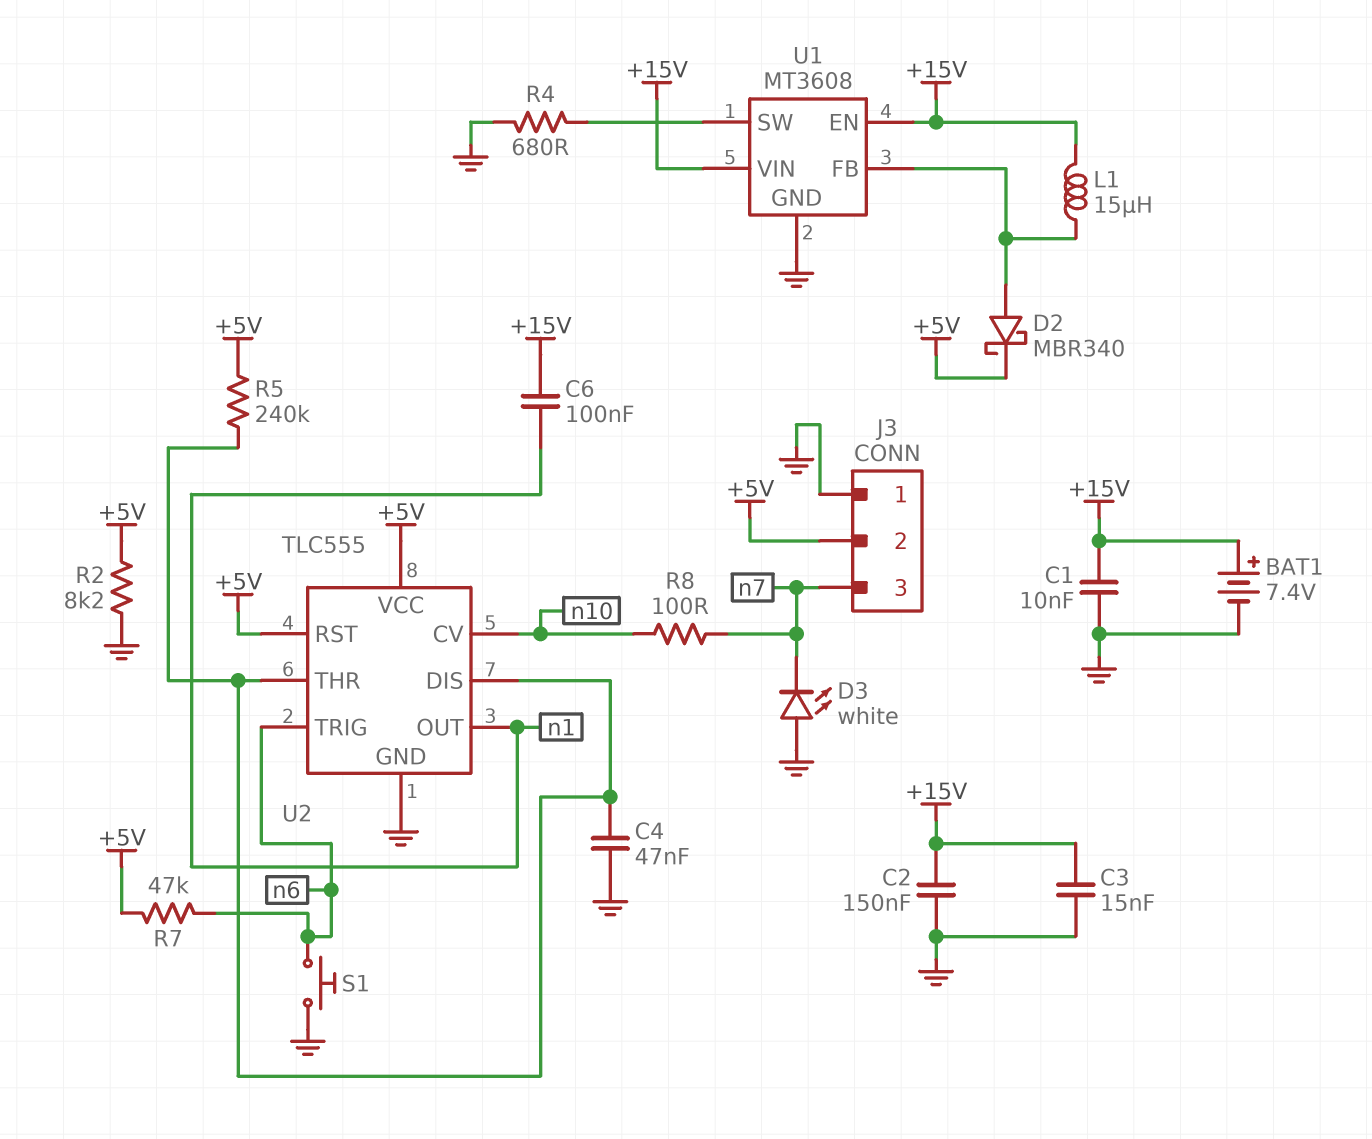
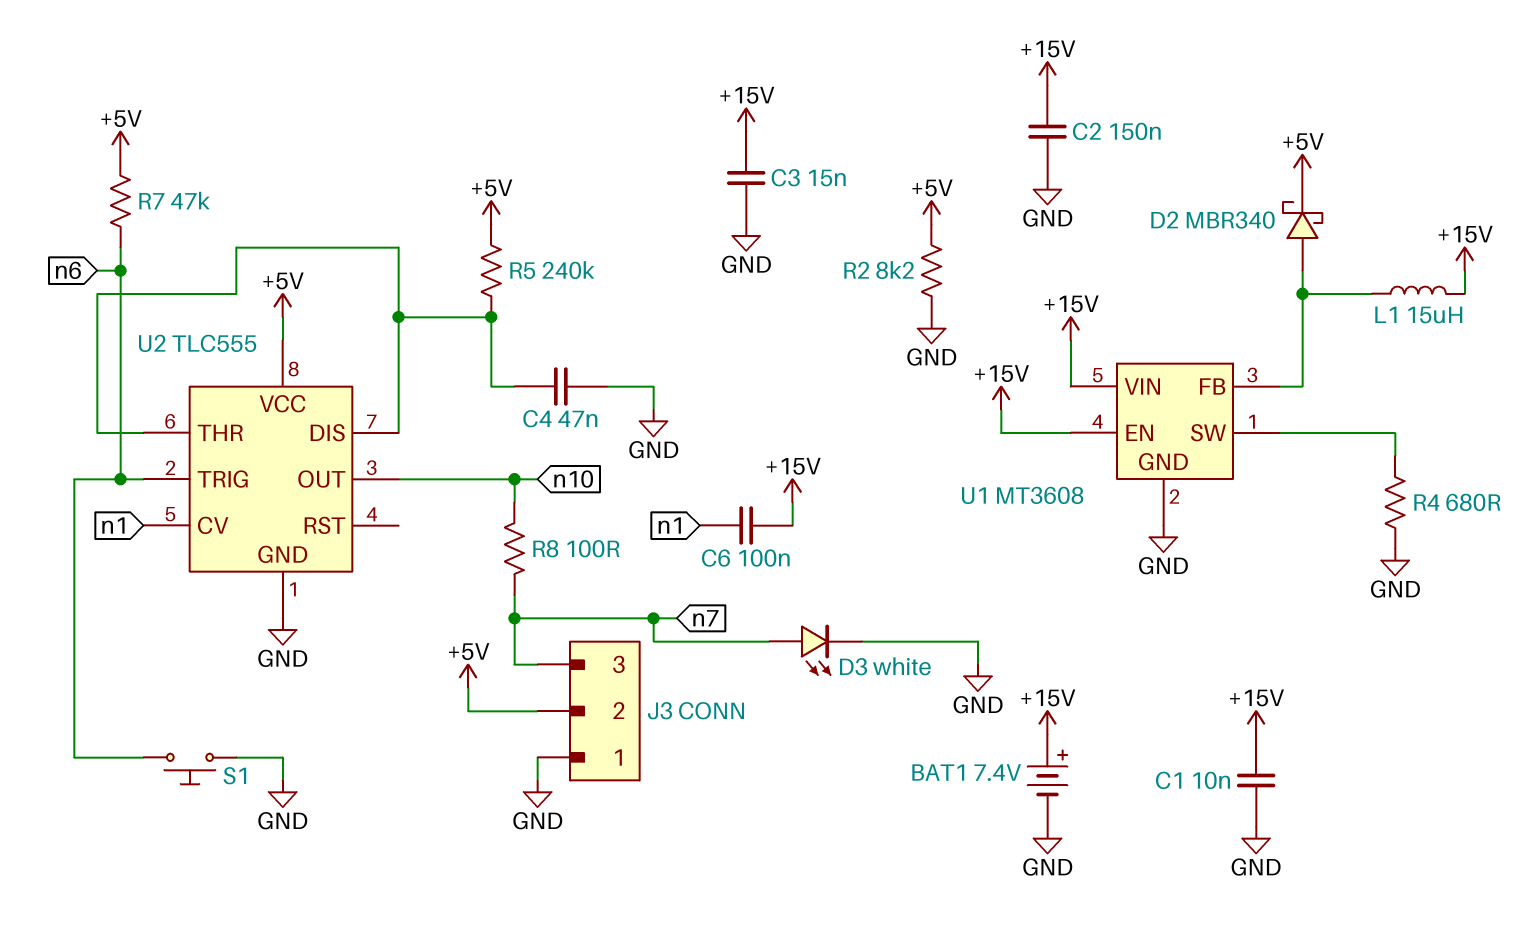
D3: LED white (A GND, K n7) -> LED white (A n7, K GND)
U2 pin CV: n10 -> n1
U2 pin OUT: n1 -> n10
U2 pin RST: +5V -> none

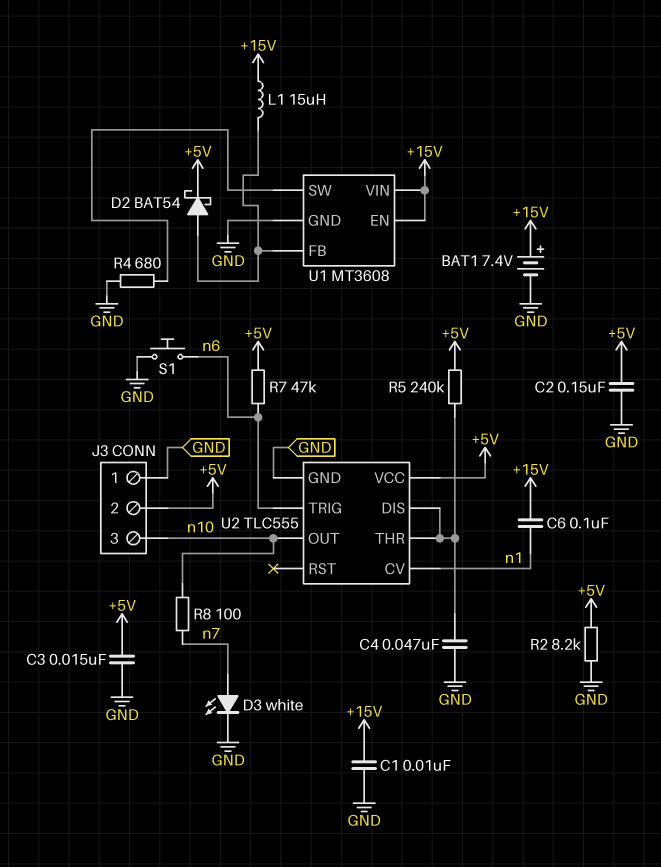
C2: 150nF (+15V, GND) -> 150nF (+5V, GND)
C3: 15nF (+15V, GND) -> 15nF (+5V, GND)
D2: schottky MBR340 (A U1/FB, K +5V) -> schottky BAT54 (A U1/FB, K +5V)
J3 pin 3: n7 -> n10

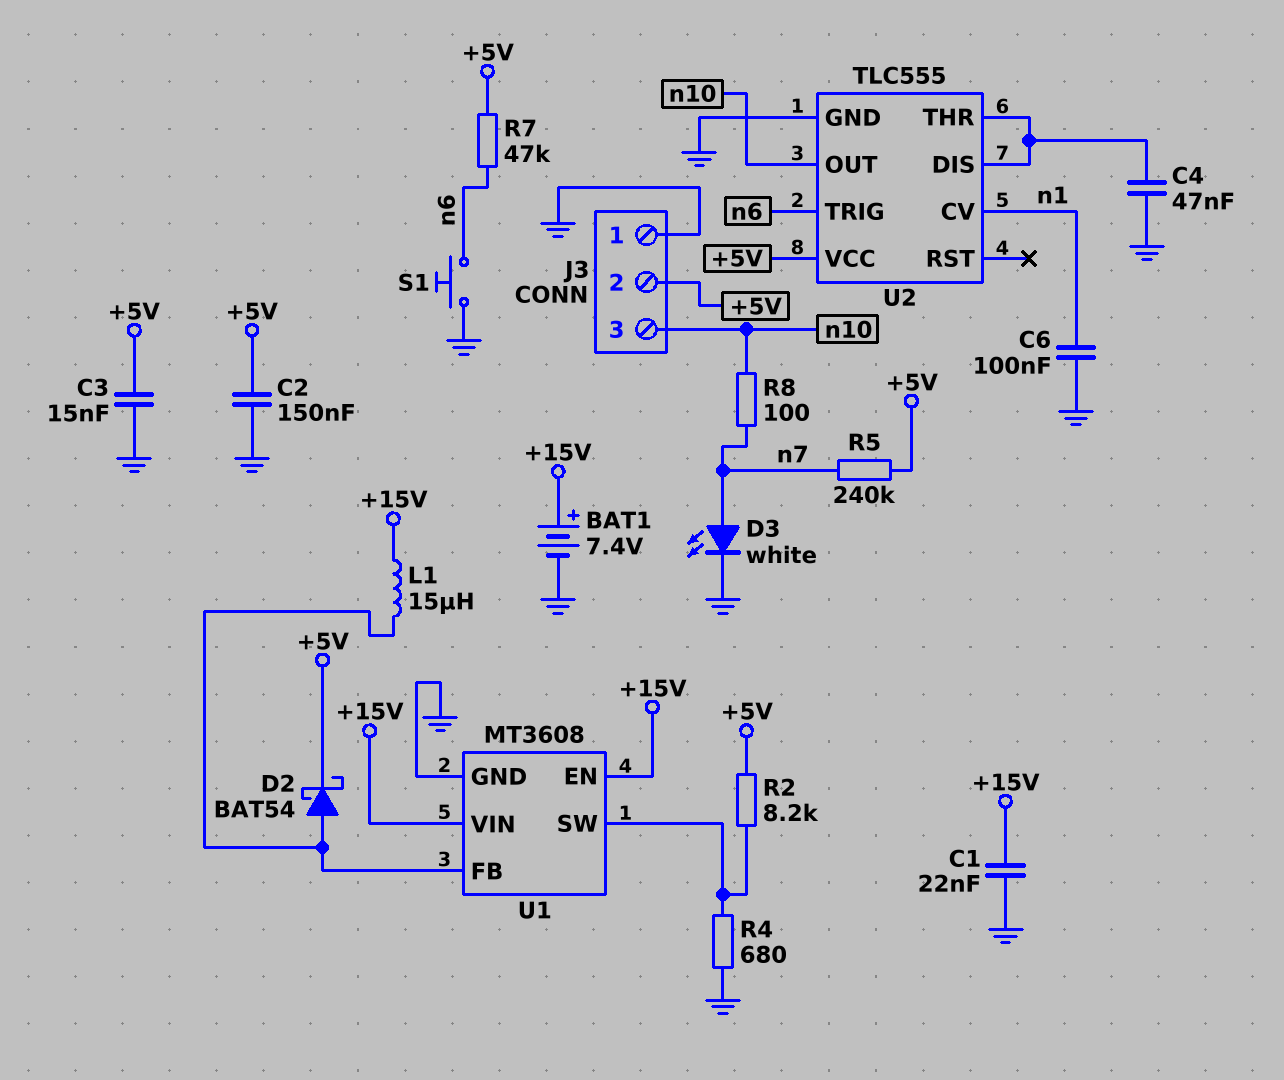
C1: 10nF (+15V, GND) -> 22nF (+15V, GND)
C6: 100nF (+15V, n1) -> 100nF (GND, n1)
R2: 8.2k (+5V, GND) -> 8.2k (+5V, U1/SW)
R5: 240k (+5V, U2/DIS) -> 240k (+5V, n7)

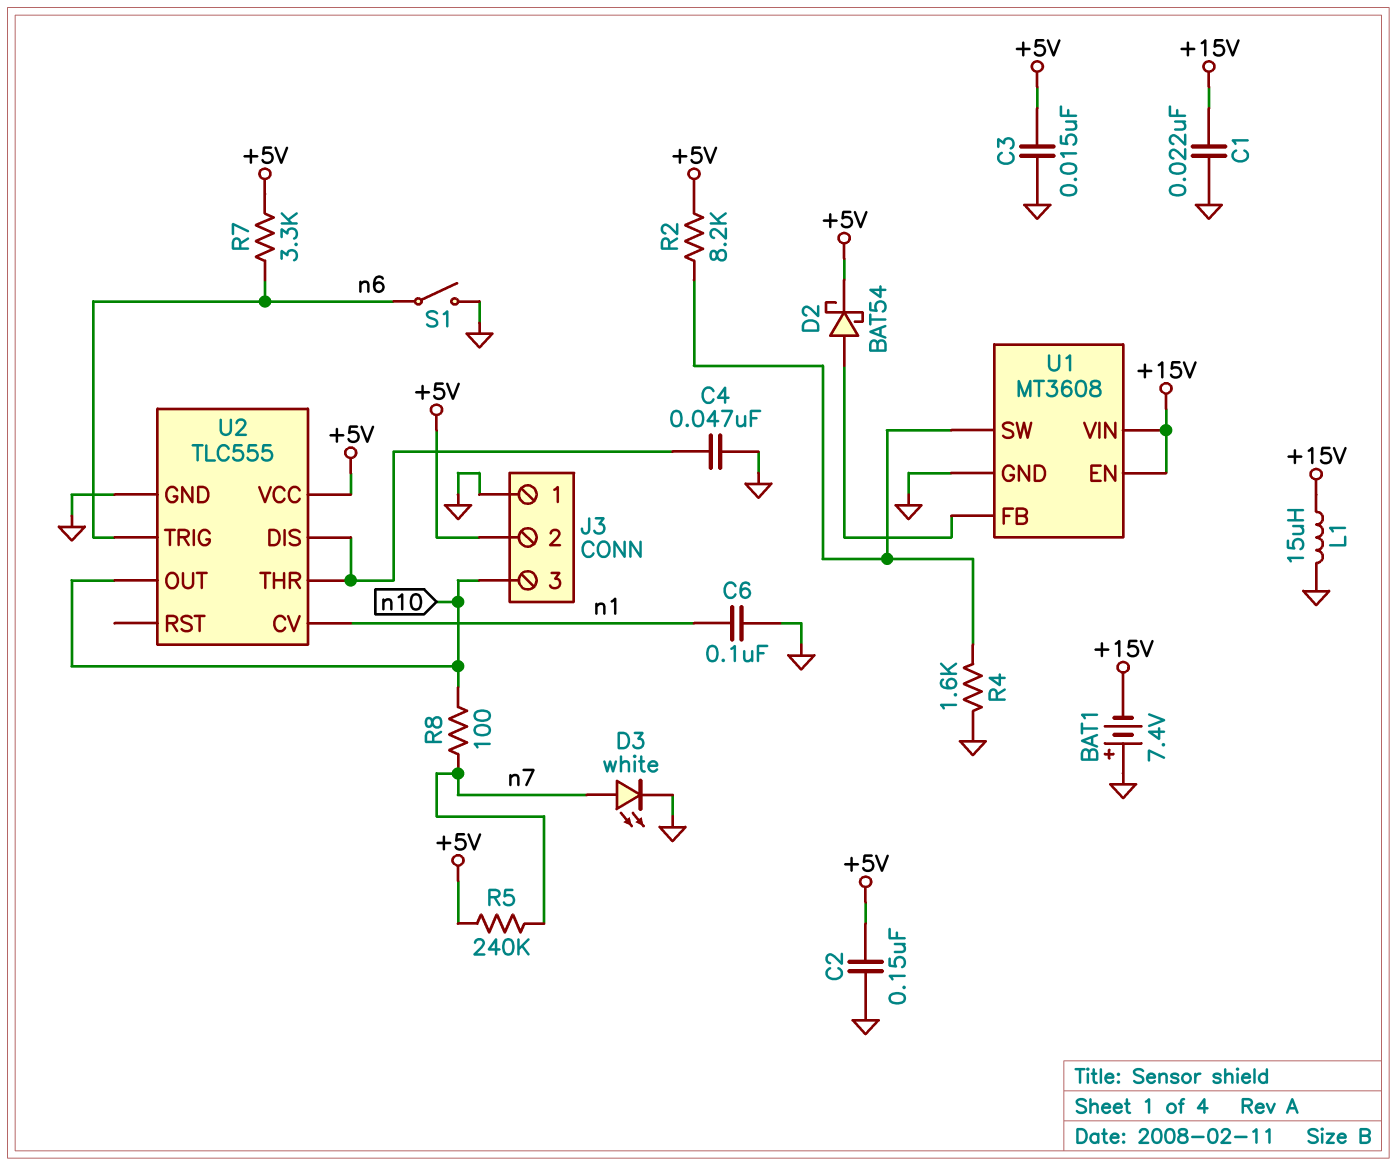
BAT1: 7.4V (plus +15V, minus GND) -> 7.4V (plus GND, minus +15V)
L1: 15uH (+15V, U1/FB) -> 15uH (+15V, GND)
R4: 680 (GND, U1/SW) -> 1.6k (GND, U1/SW)
R7: 47k (+5V, n6) -> 3.3k (+5V, n6)
S1: button (GND, n6) -> switch (GND, n6)

